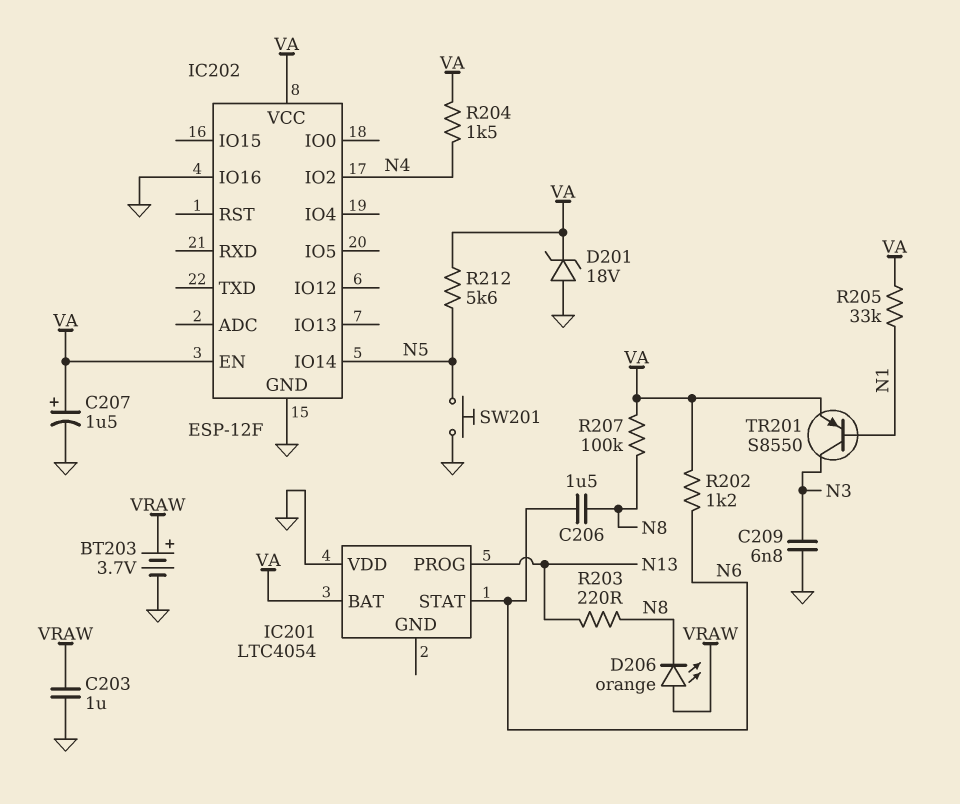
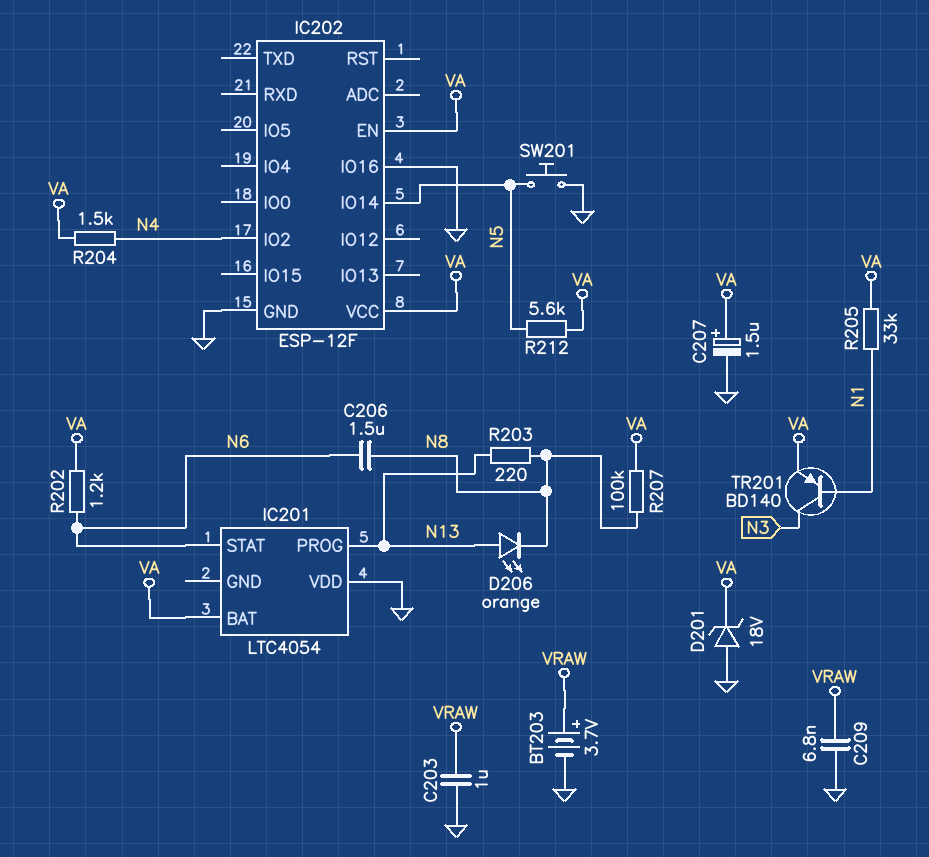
C209: 6.8nF (GND, N3) -> 6.8nF (GND, VRAW)
D206: LED orange (A VRAW, K N8) -> LED orange (A N13, K N8)
TR201: PNP S8550 (B N1, C N3, E VA) -> PNP BD140 (B N1, C N3, E VA)

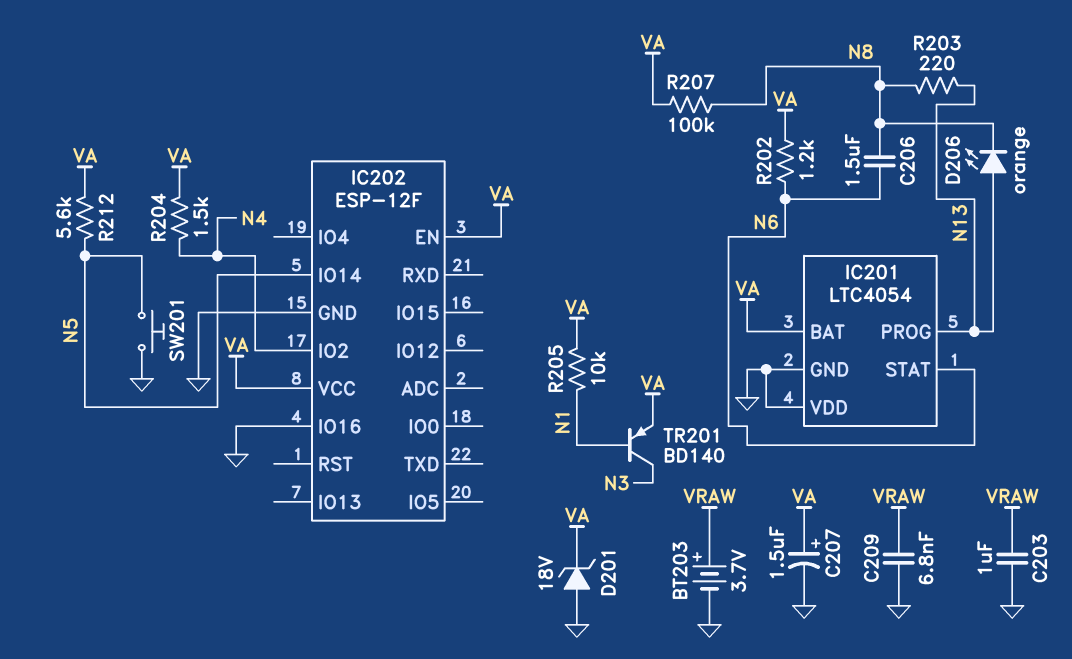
IC201 pin GND: none -> GND
R205: 33k (N1, VA) -> 10k (N1, VA)

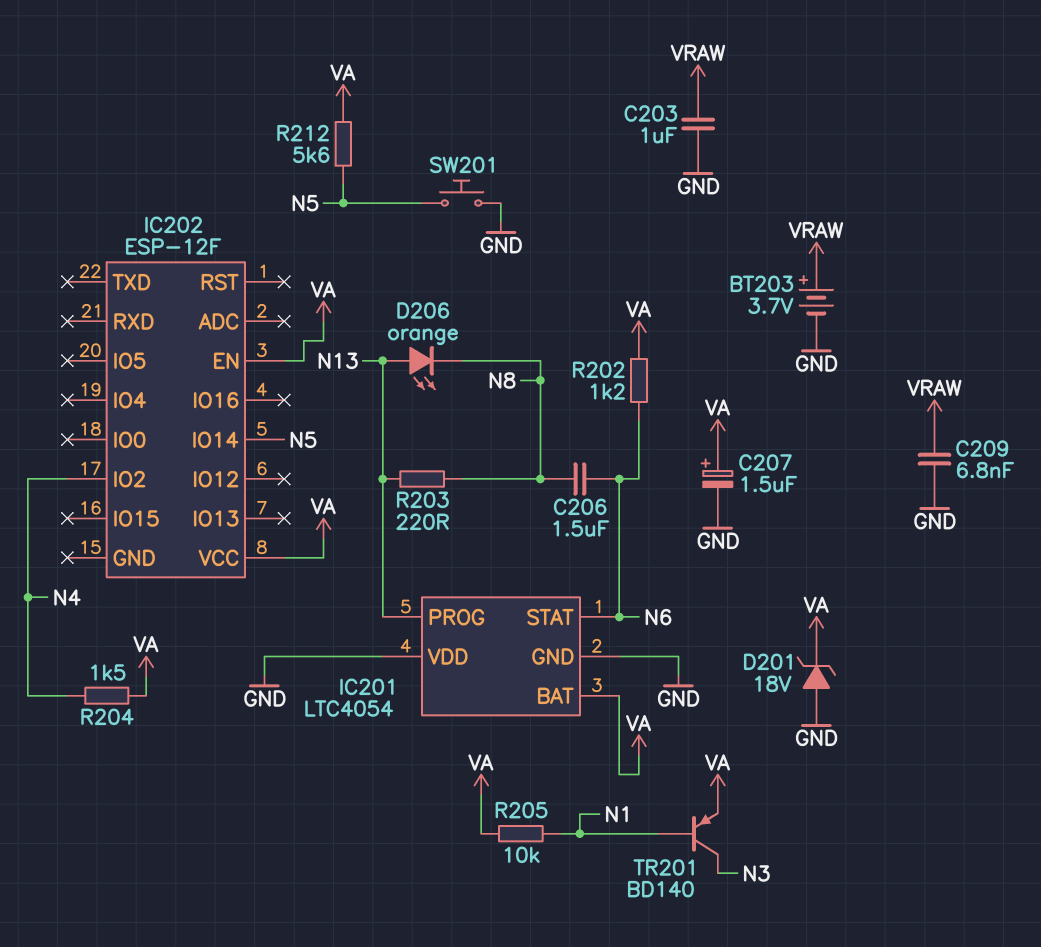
IC202 pin GND: GND -> none
IC202 pin IO16: GND -> none
R207: 100k (N8, VA) -> none

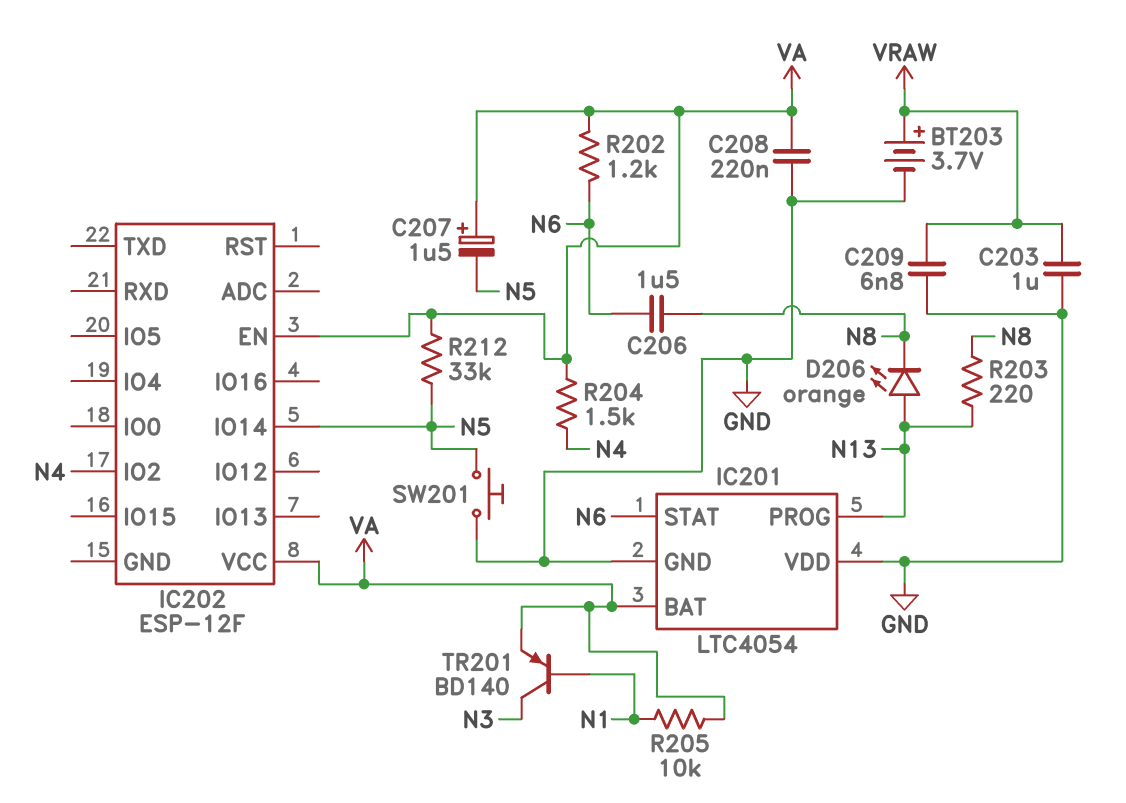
C207: 1.5uF (plus VA, minus GND) -> 1.5uF (plus VA, minus N5)
C208: none -> 220nF (GND, VA)
D201: zener 18V (A GND, K VA) -> none
R212: 5.6k (N5, VA) -> 33k (N5, VA)

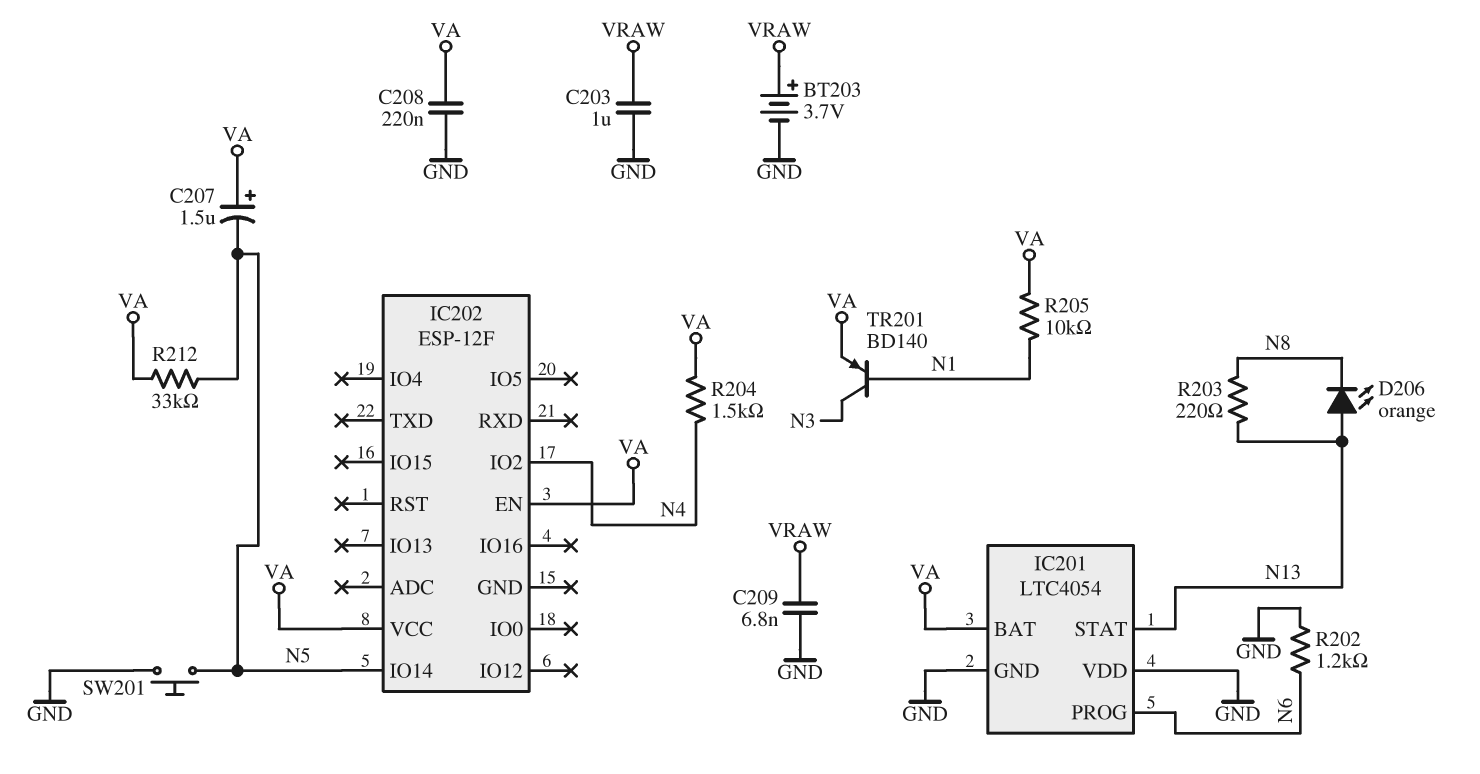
C206: 1.5uF (N6, N8) -> none
IC201 pin PROG: N13 -> N6
IC201 pin STAT: N6 -> N13
R202: 1.2k (N6, VA) -> 1.2k (GND, N6)

